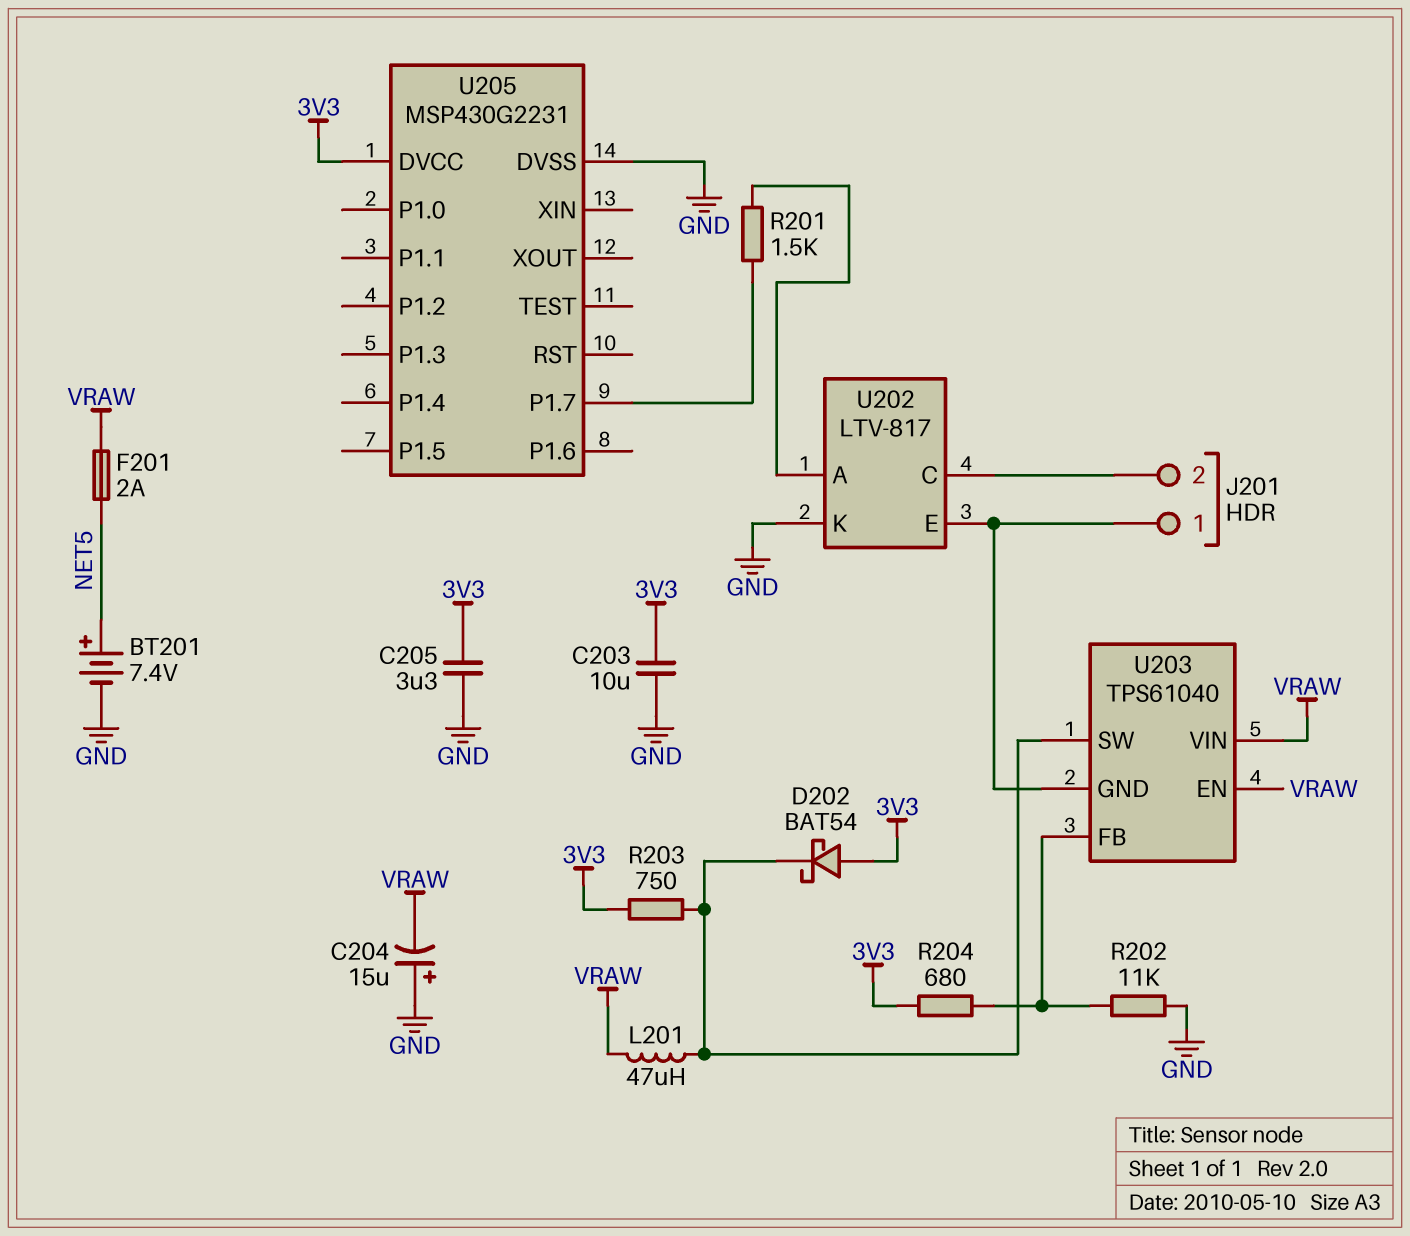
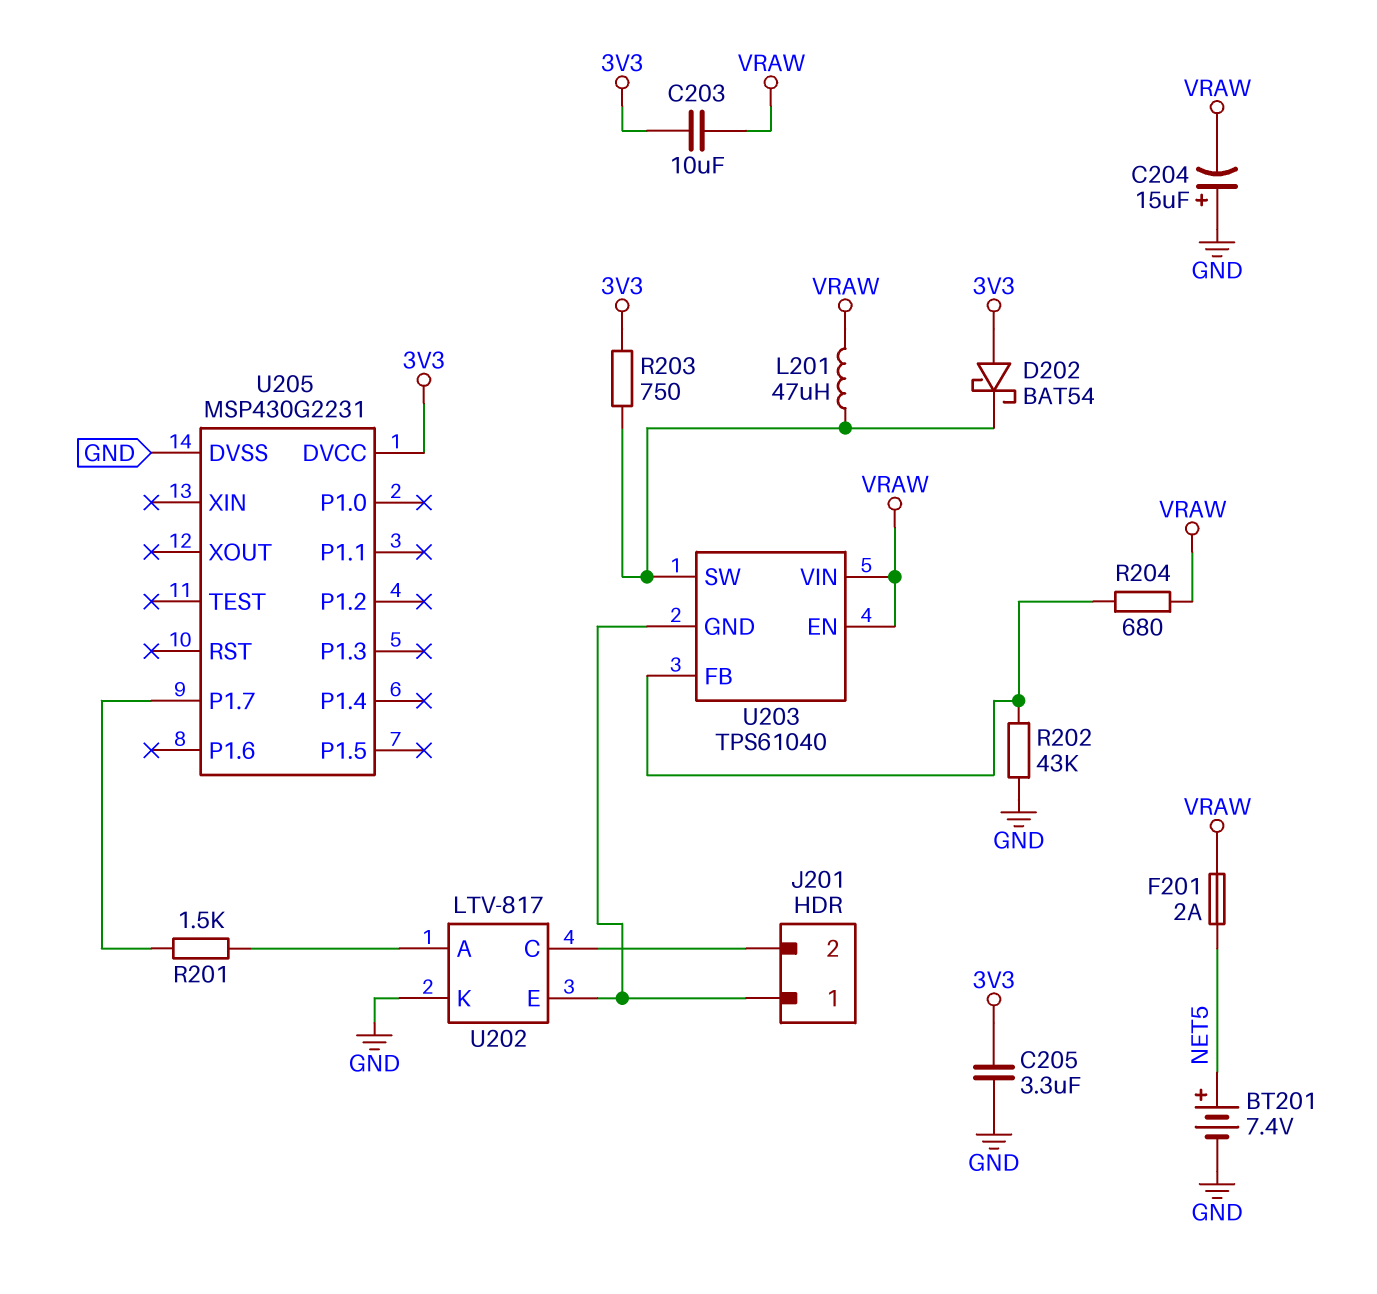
C203: 10uF (3V3, GND) -> 10uF (3V3, VRAW)
R202: 11k (GND, U203/FB) -> 43k (GND, U203/FB)
R204: 680 (3V3, U203/FB) -> 680 (U203/FB, VRAW)

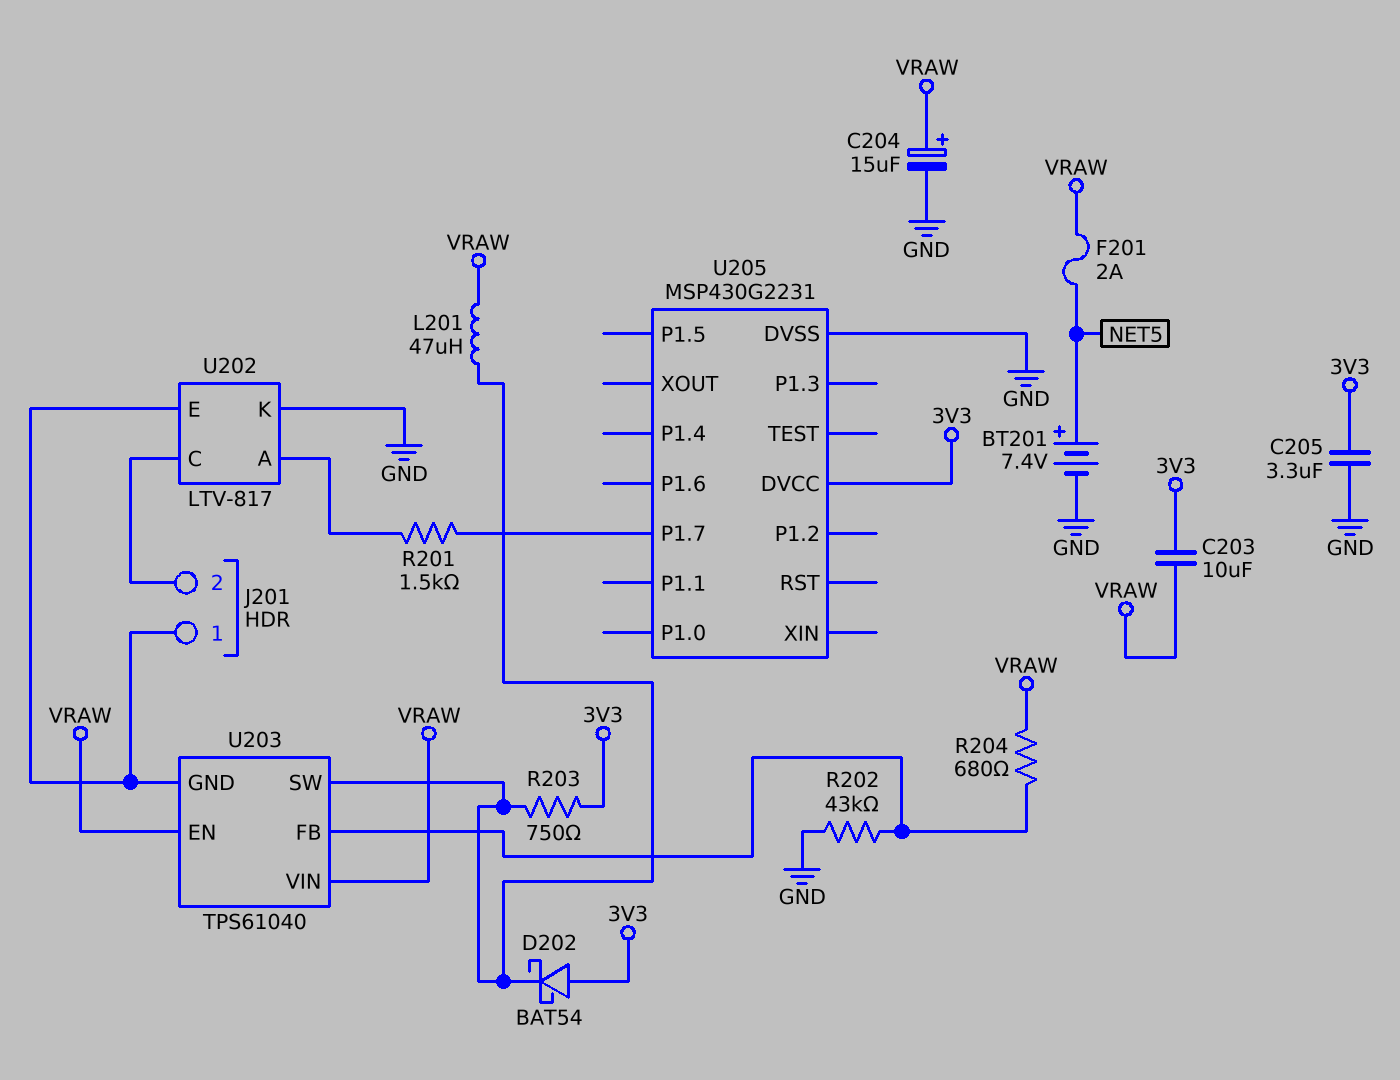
C204: 15uF (plus GND, minus VRAW) -> 15uF (plus VRAW, minus GND)

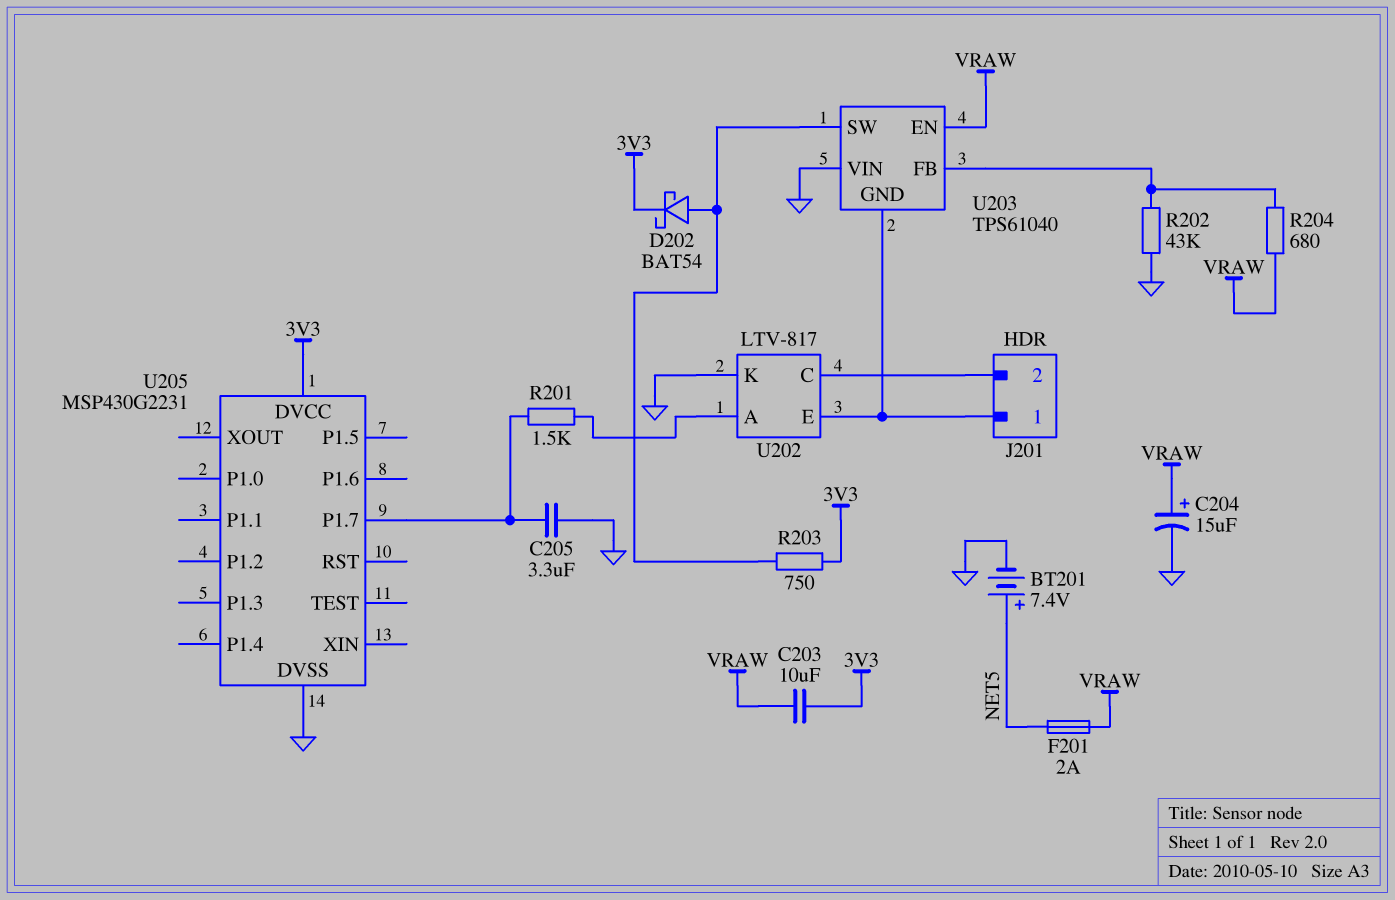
C205: 3.3uF (3V3, GND) -> 3.3uF (GND, U205/P1.7)
D202: schottky BAT54 (A 3V3, K U203/SW) -> schottky BAT54 (A U203/SW, K 3V3)
L201: 47uH (U203/SW, VRAW) -> none
U203 pin VIN: VRAW -> GND

